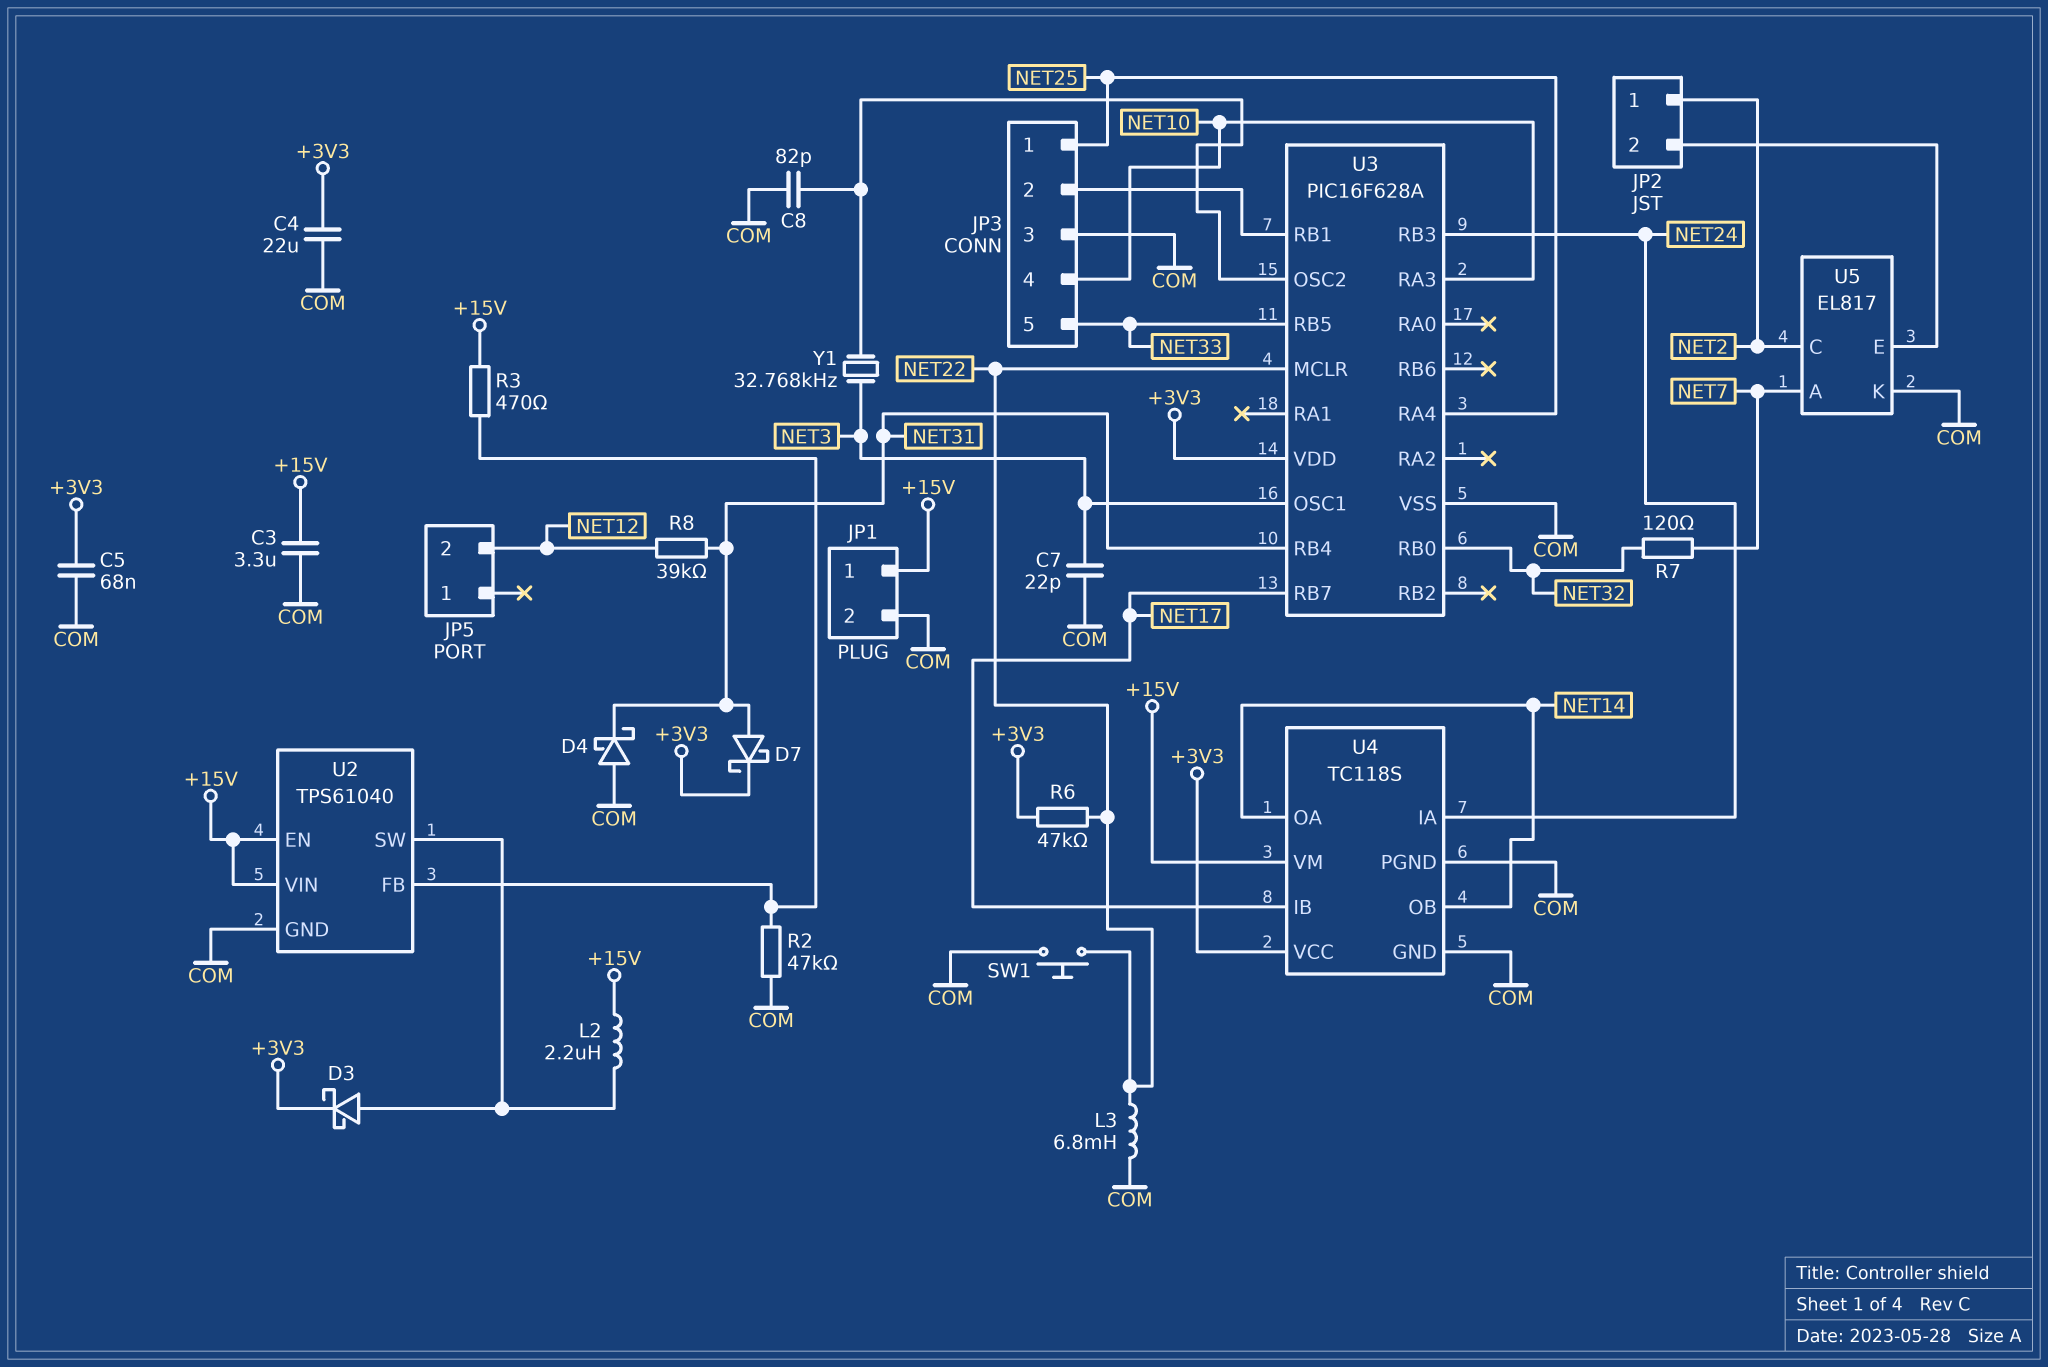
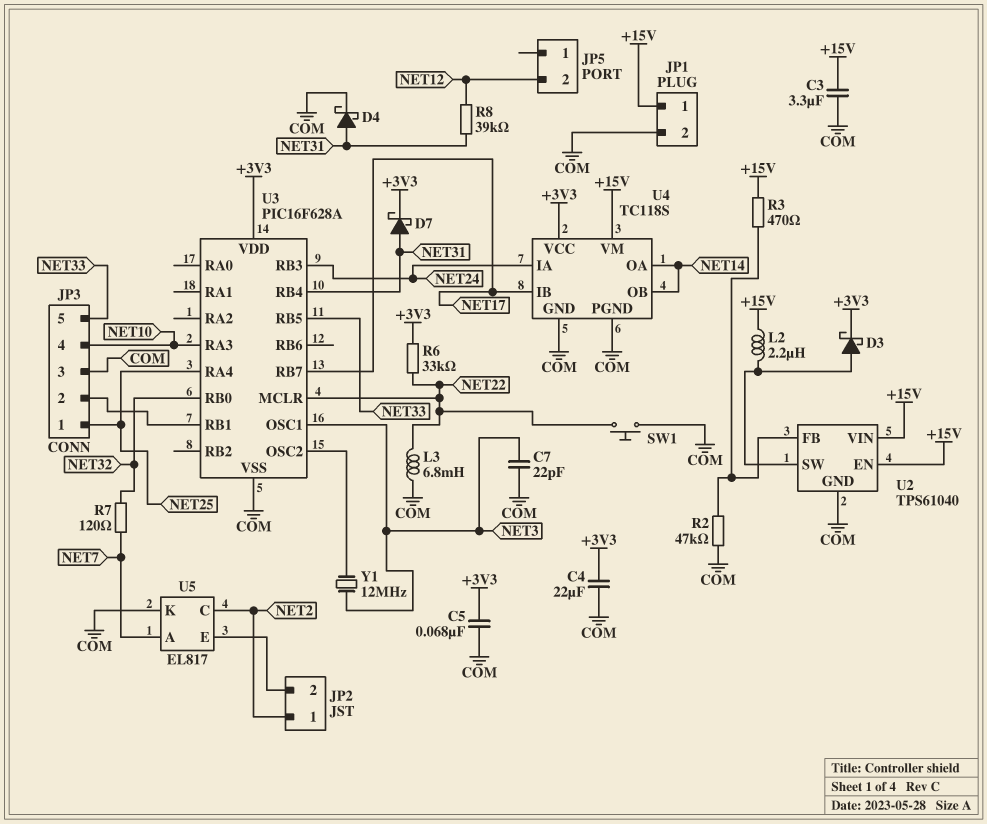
C8: 82pF (COM, U3/OSC2) -> none
D4: schottky (A COM, K NET31) -> schottky (A NET31, K COM)
R6: 47k (+3V3, NET22) -> 33k (+3V3, NET22)
Y1: 32.768kHz (NET3, U3/OSC2) -> 12MHz (NET3, U3/OSC2)

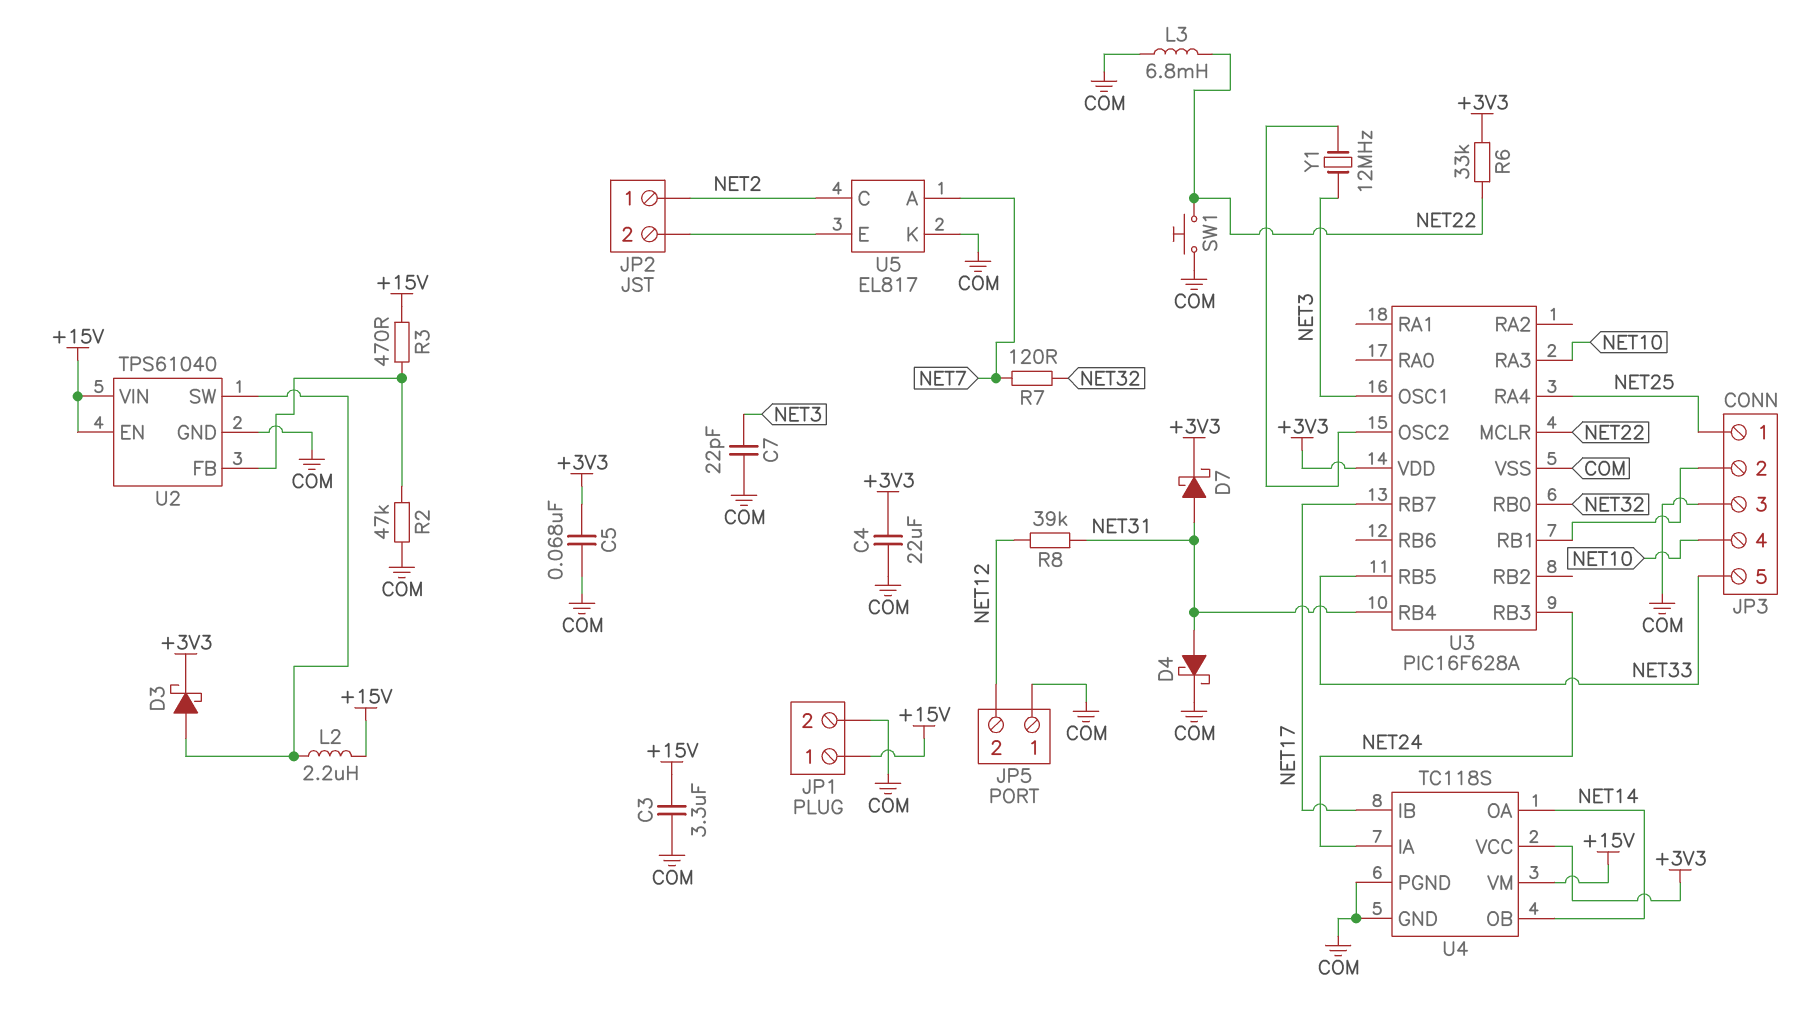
JP5 pin 1: none -> COM

